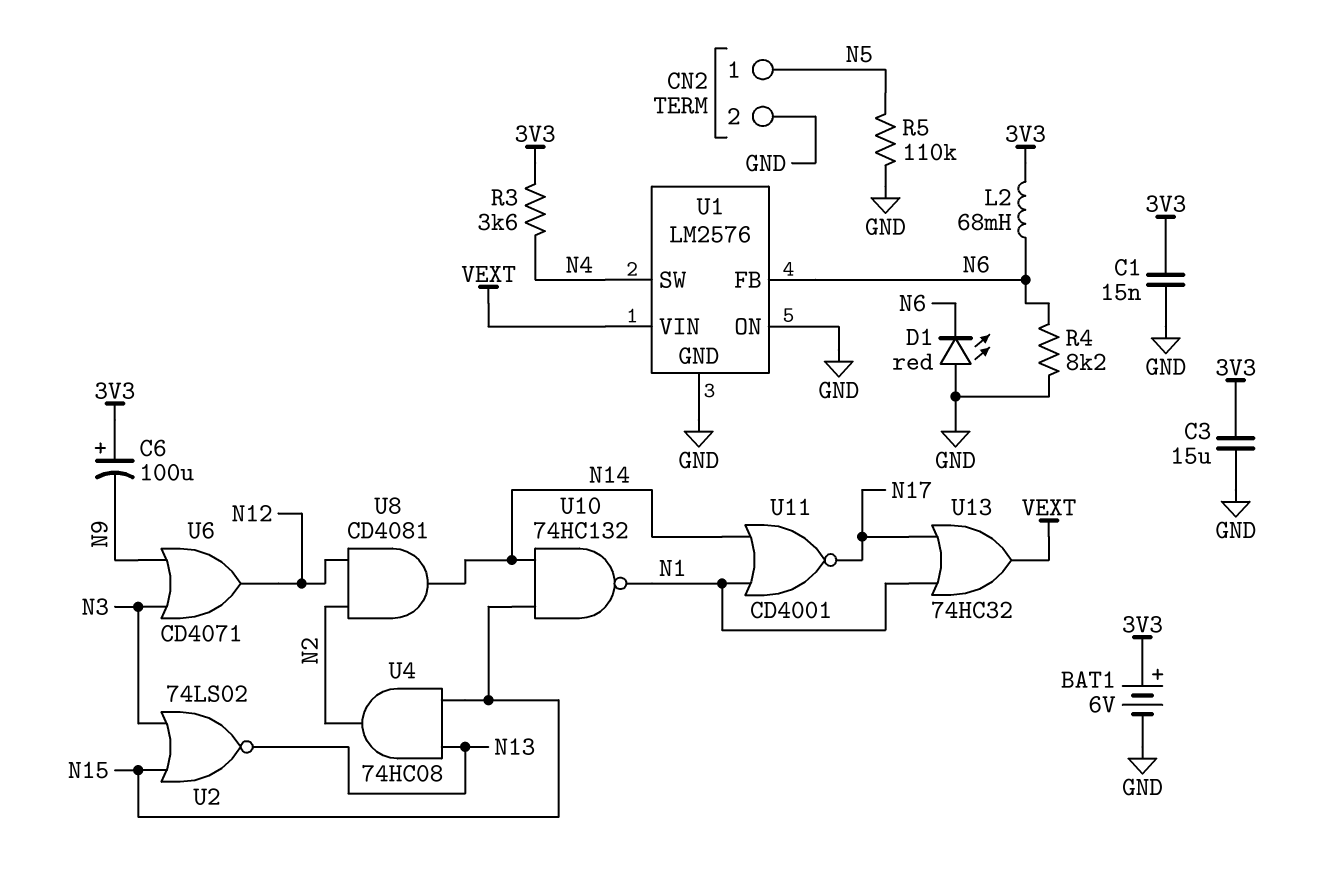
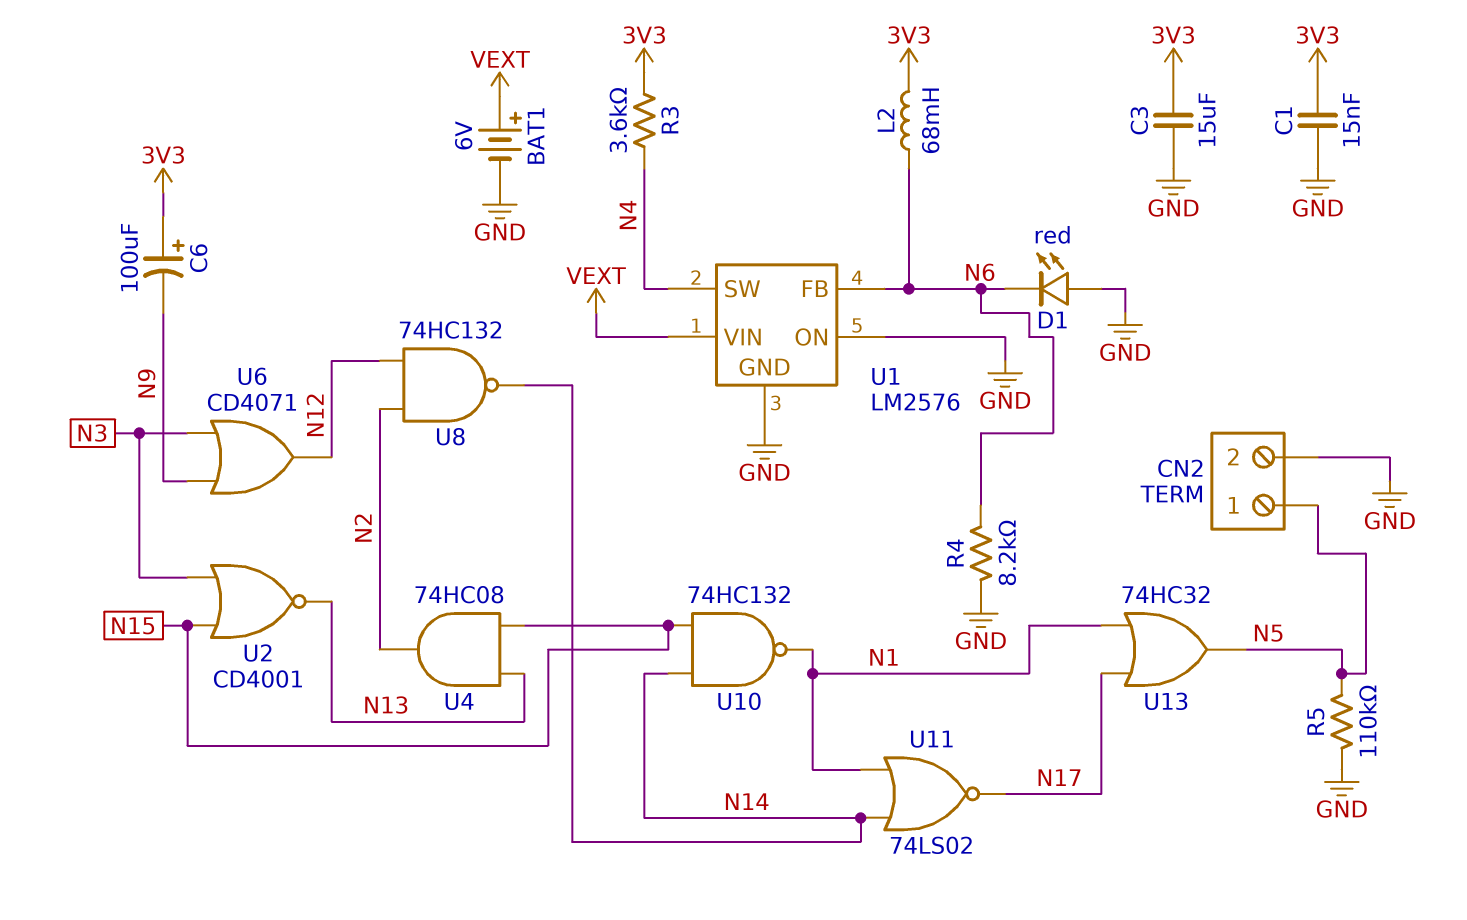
BAT1: 6V (plus 3V3, minus GND) -> 6V (plus VEXT, minus GND)
U2: NOR 74LS02 (in N3, in N15, out N13) -> NOR CD4001 (in N3, in N15, out N13)
U8: AND CD4081 (in N2, in N12, out N14) -> NAND 74HC132 (in N2, in N12, out N14)
U11: NOR CD4001 (in N1, in N14, out N17) -> NOR 74LS02 (in N1, in N14, out N17)
U13: OR 74HC32 (in N1, in N17, out VEXT) -> OR 74HC32 (in N1, in N17, out N5)

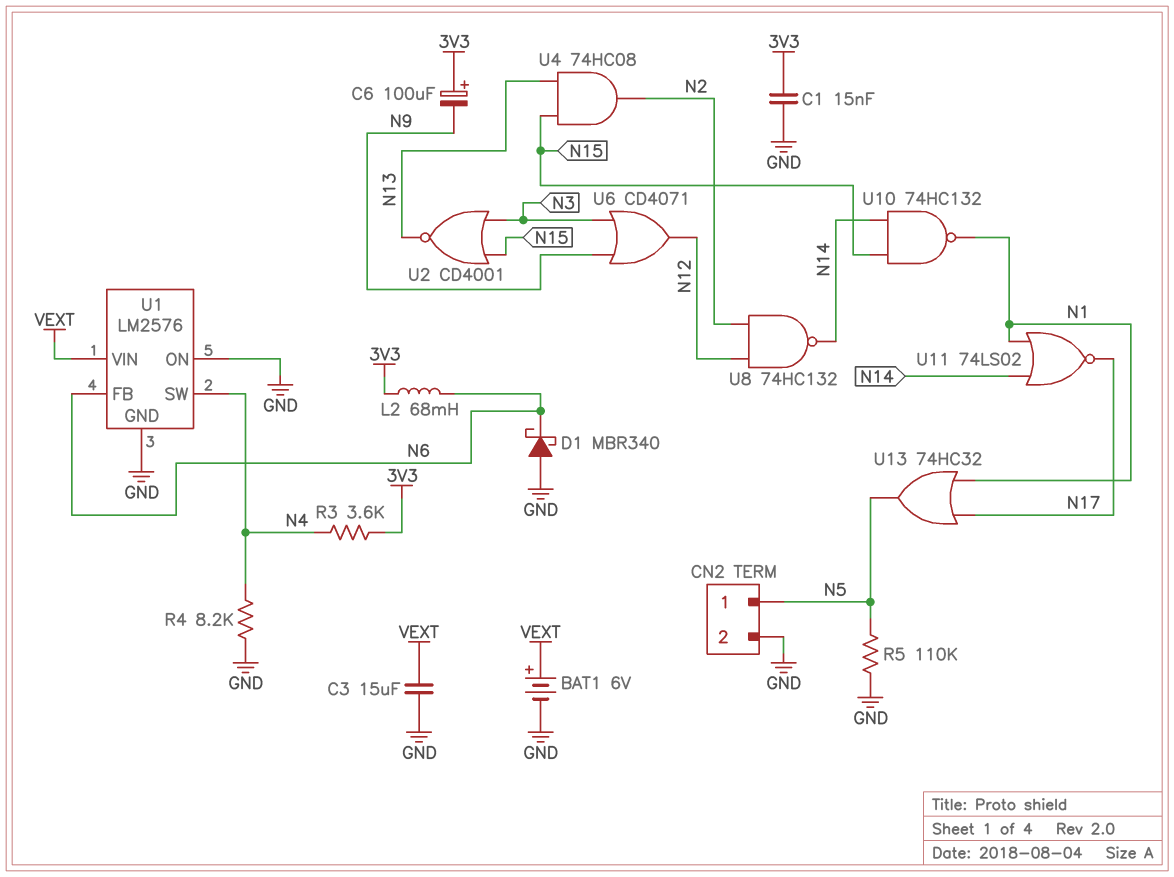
C3: 15uF (3V3, GND) -> 15uF (GND, VEXT)
D1: LED red (A GND, K N6) -> schottky MBR340 (A GND, K N6)
R4: 8.2k (GND, N6) -> 8.2k (GND, N4)

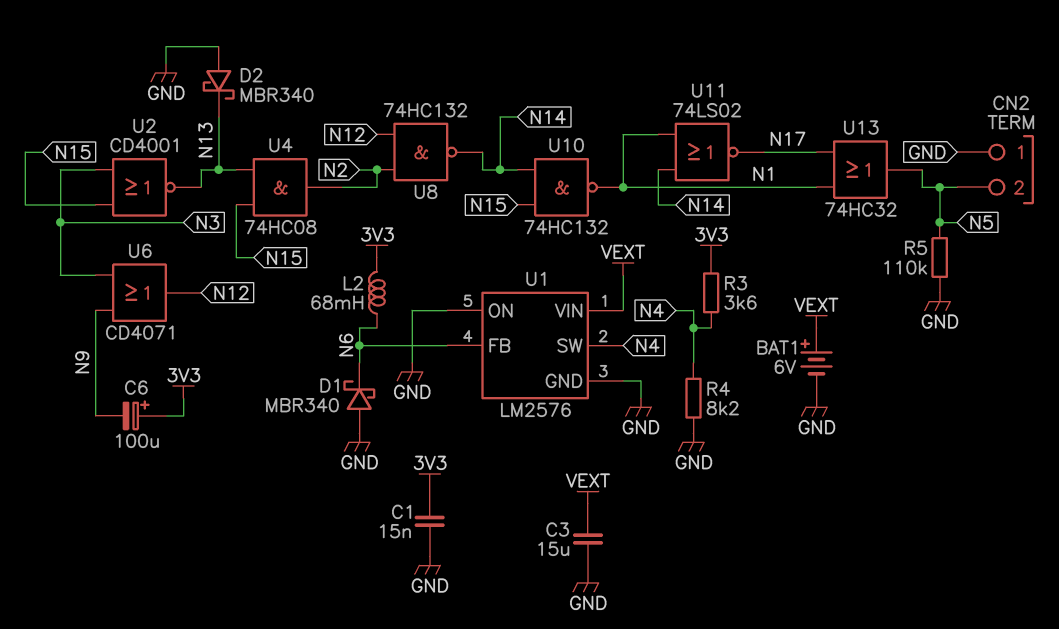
CN2 pin 1: N5 -> GND
CN2 pin 2: GND -> N5
D2: none -> schottky MBR340 (A GND, K N13)

